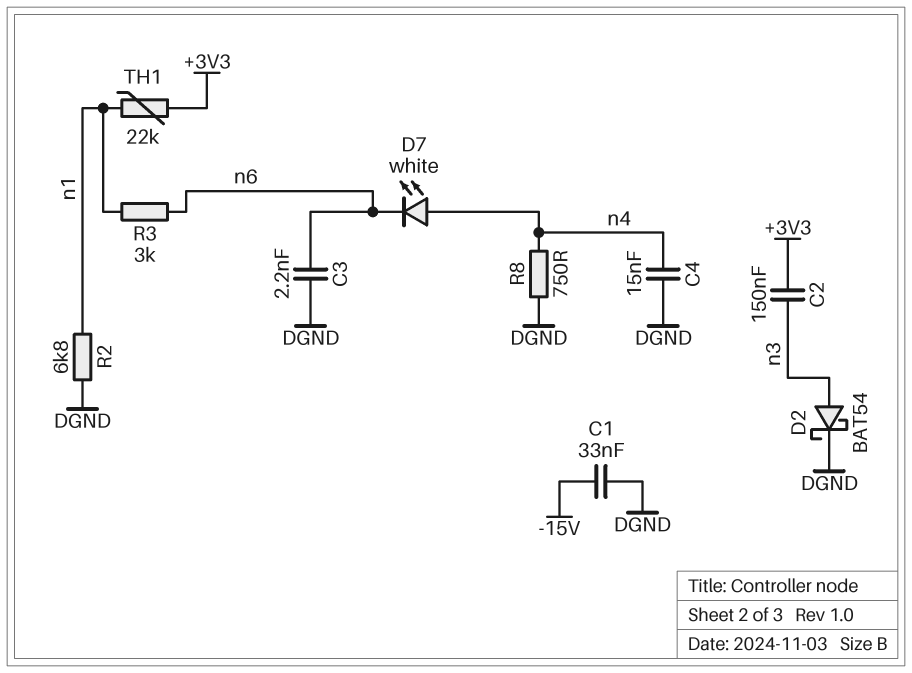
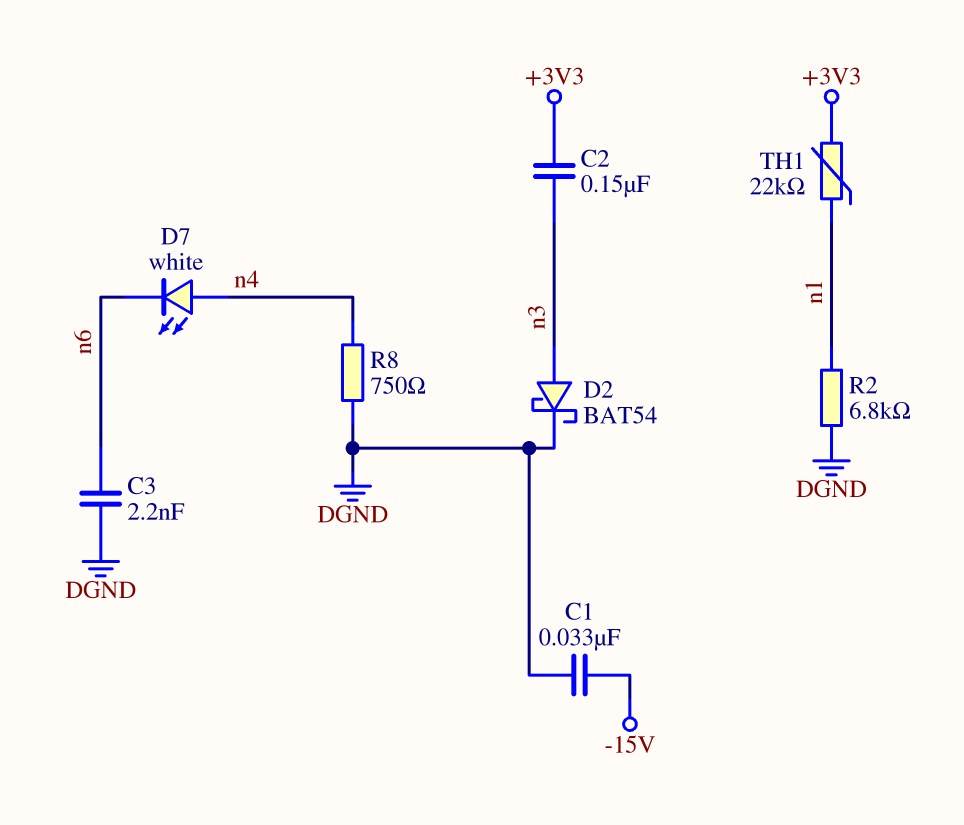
C4: 15nF (DGND, n4) -> none
R3: 3k (n1, n6) -> none

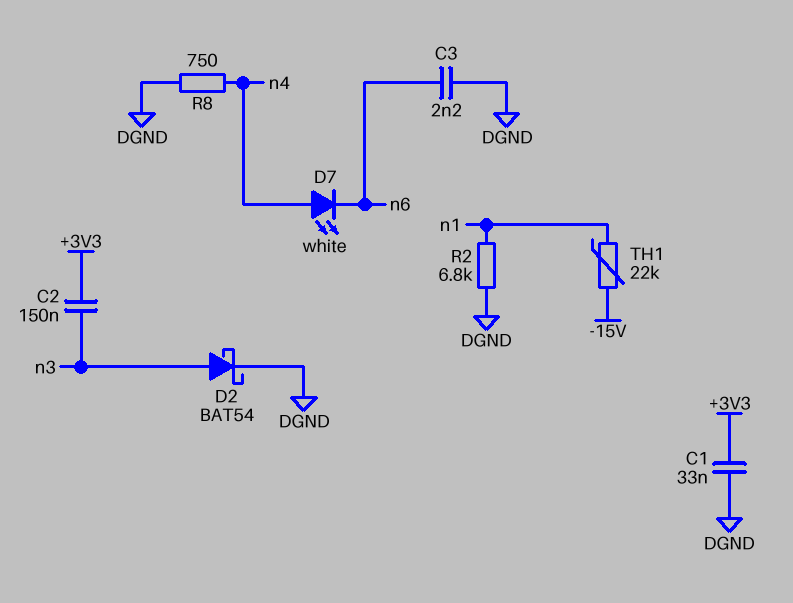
C1: 33nF (-15V, DGND) -> 33nF (+3V3, DGND)
TH1: 22k (+3V3, n1) -> 22k (-15V, n1)

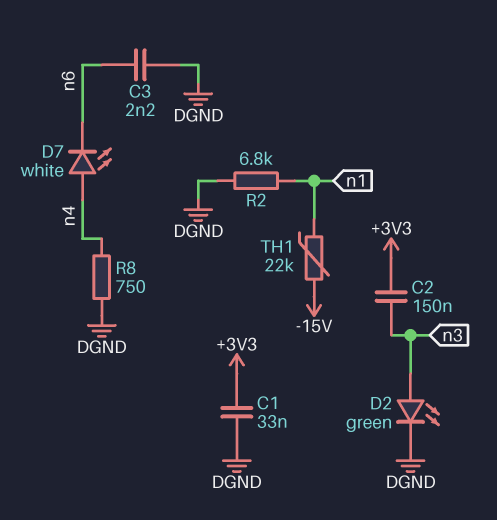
D2: schottky BAT54 (A n3, K DGND) -> LED green (A n3, K DGND)

